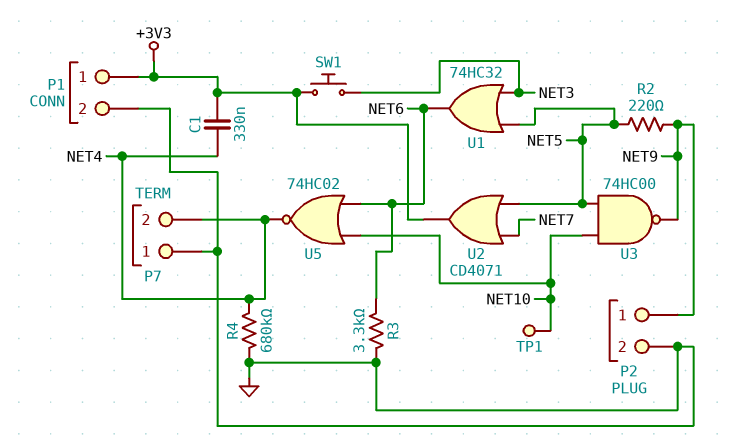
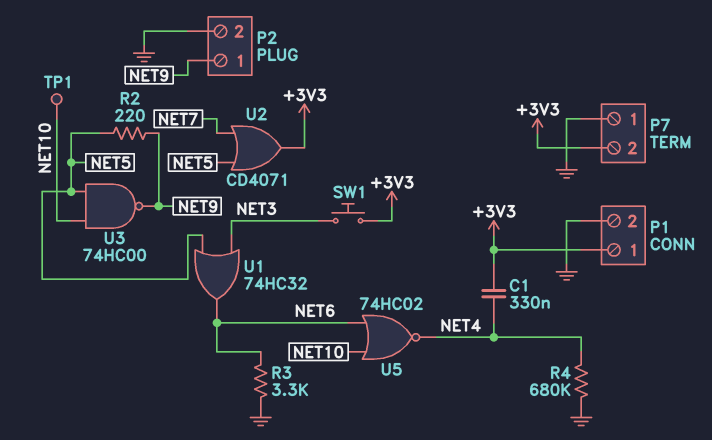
P7 pin 2: NET4 -> +3V3

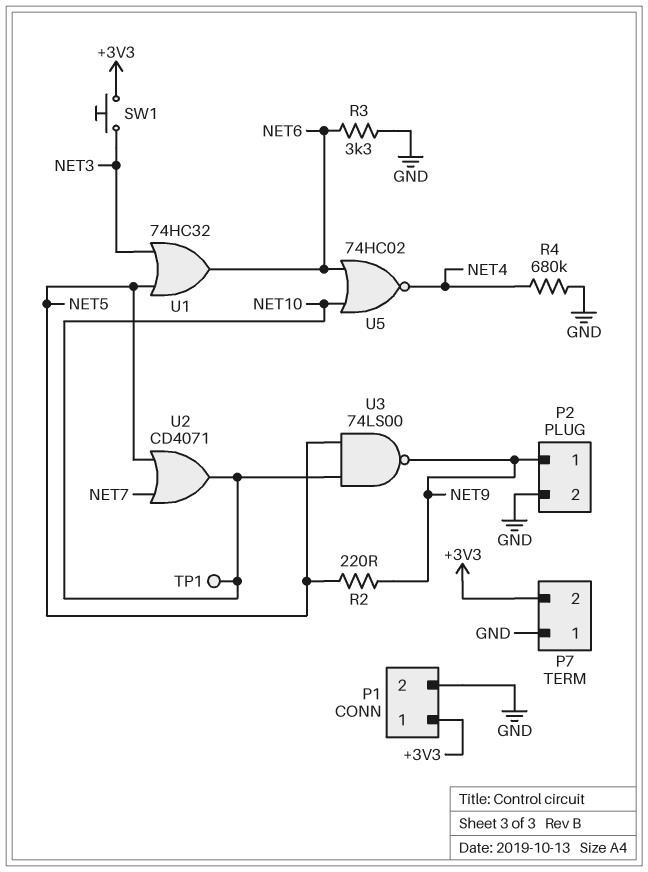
C1: 330nF (+3V3, NET4) -> none
U2: OR CD4071 (in NET5, in NET7, out +3V3) -> OR CD4071 (in NET5, in NET7, out NET10)
U3: NAND 74HC00 (in NET5, in NET10, out NET9) -> NAND 74LS00 (in NET5, in NET10, out NET9)

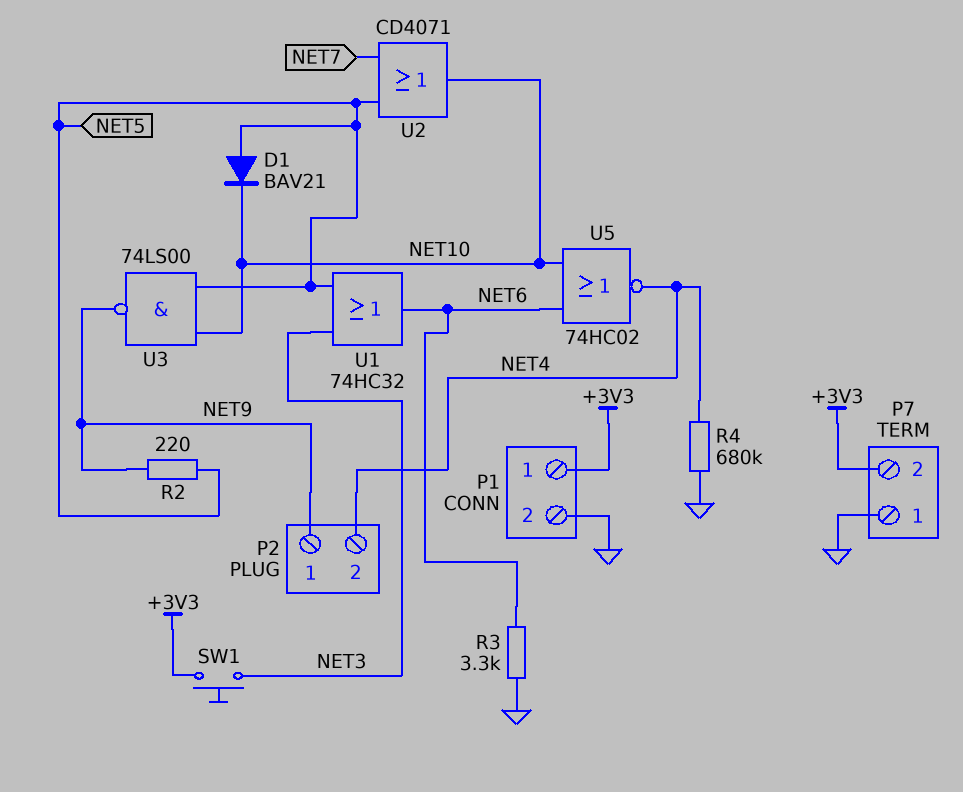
D1: none -> diode BAV21 (A NET5, K NET10)
P2 pin 2: GND -> NET4
TP1: test point (NET10) -> none

